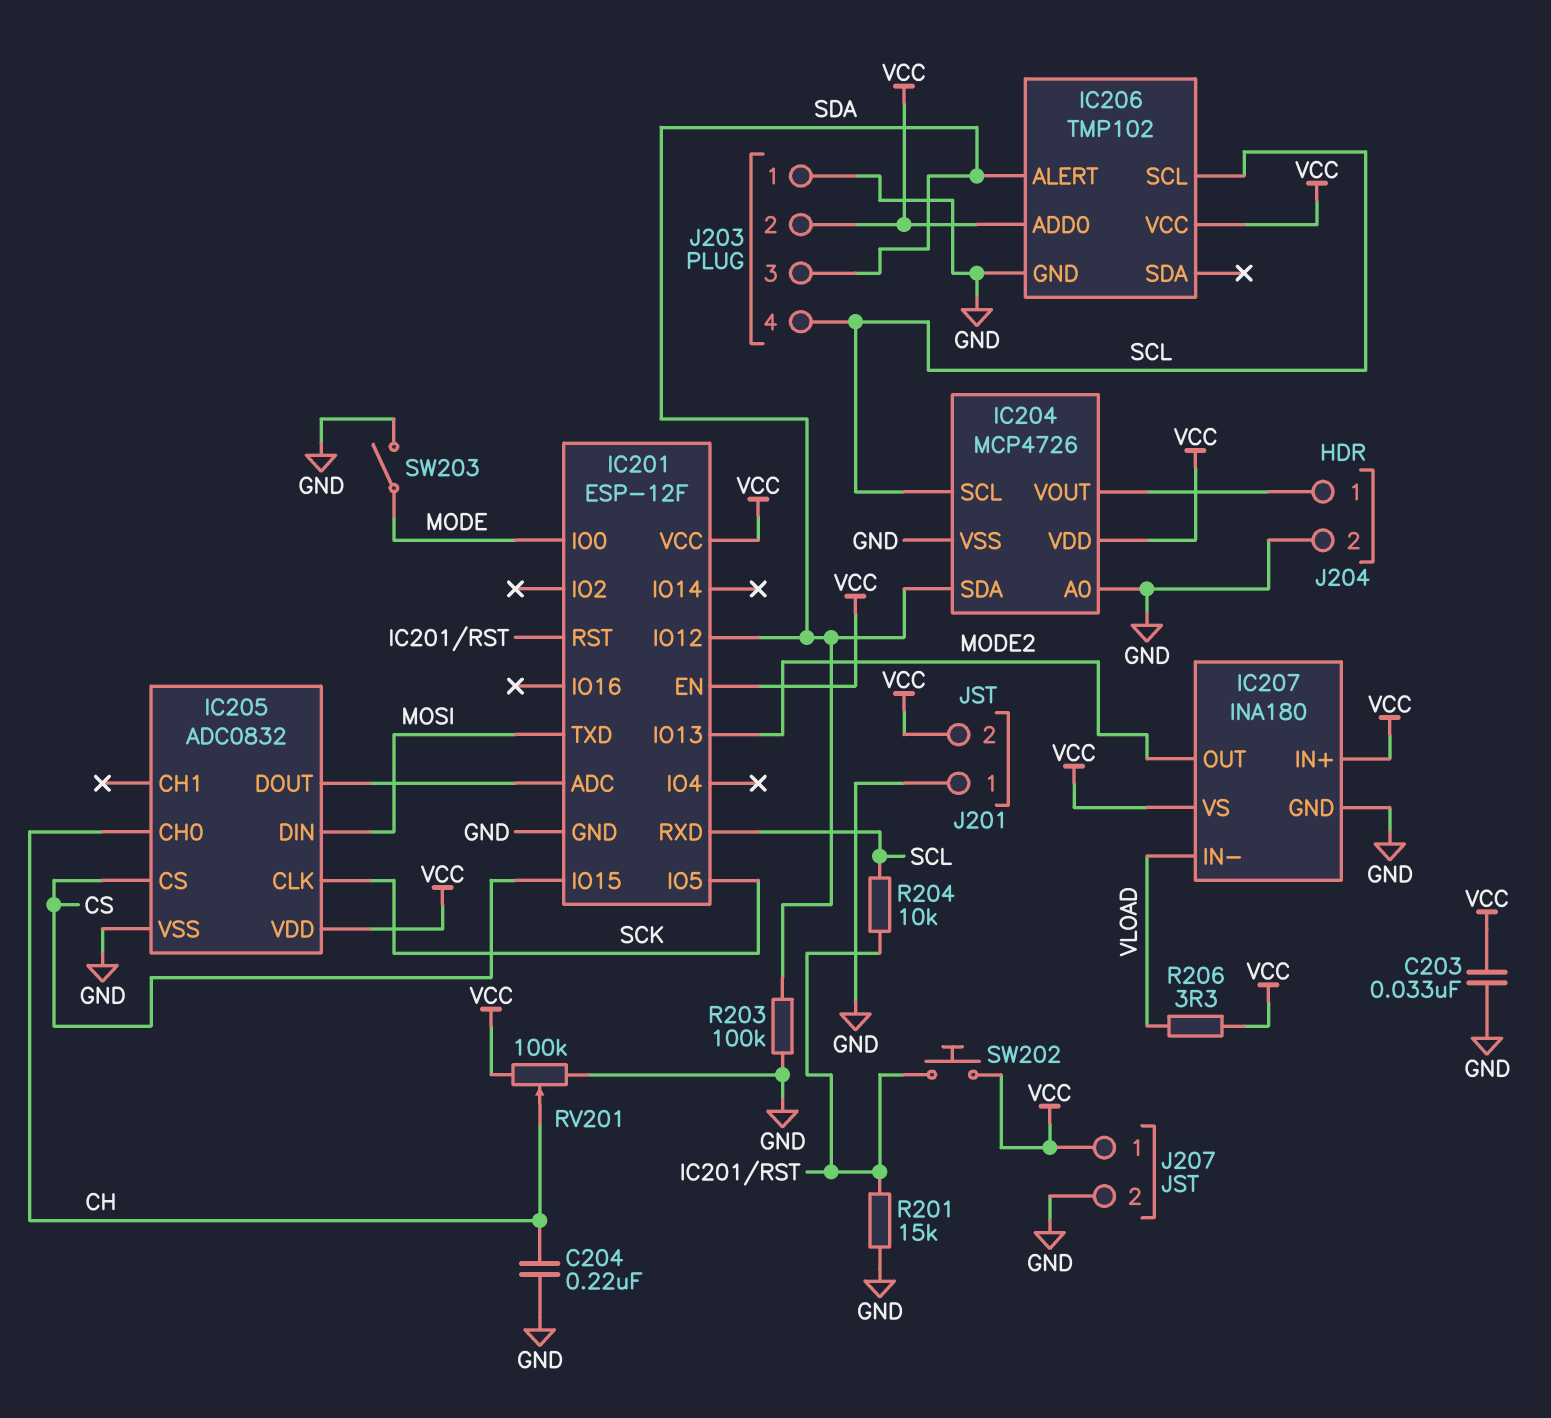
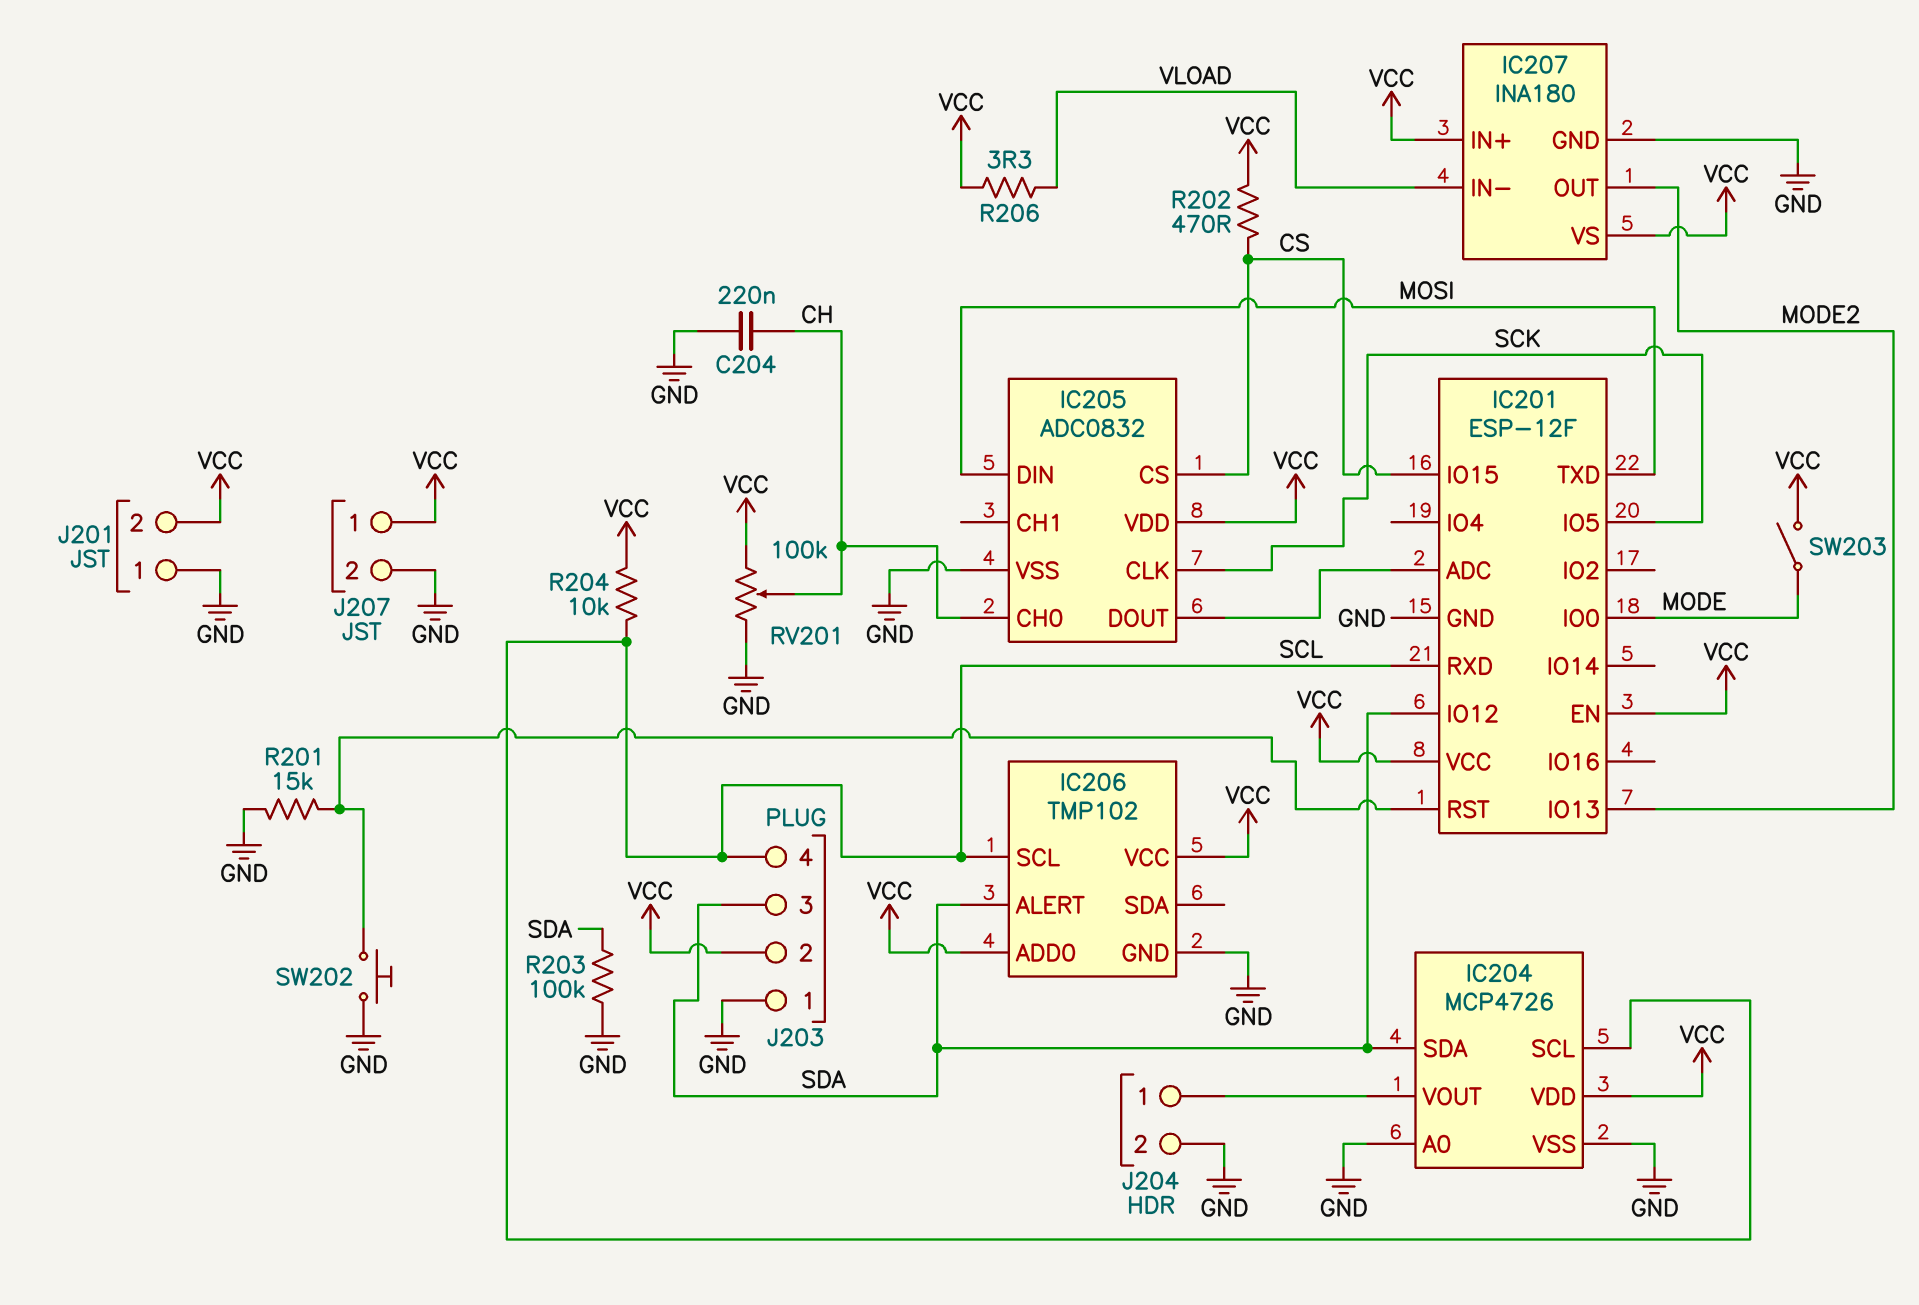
C203: 33nF (GND, VCC) -> none
R202: none -> 470 (CS, VCC)
R204: 10k (IC201/RST, SCL) -> 10k (SCL, VCC)
SW202: button (IC201/RST, VCC) -> button (GND, IC201/RST)
SW203: switch (GND, MODE) -> switch (MODE, VCC)

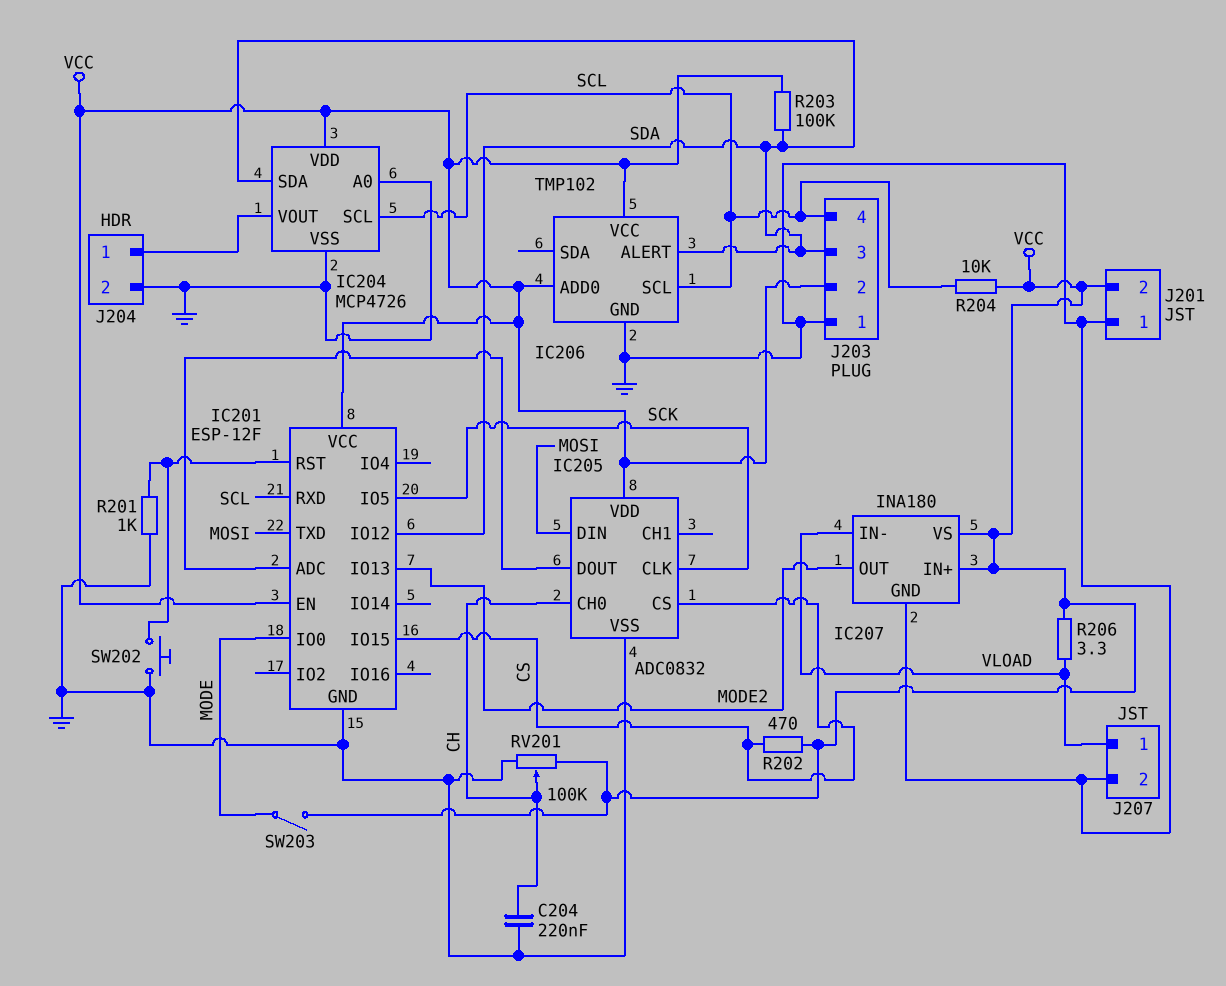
J207 pin 1: VCC -> VLOAD
R201: 15k (GND, IC201/RST) -> 1k (GND, IC201/RST)
R203: 100k (GND, SDA) -> 100k (SDA, VCC)

